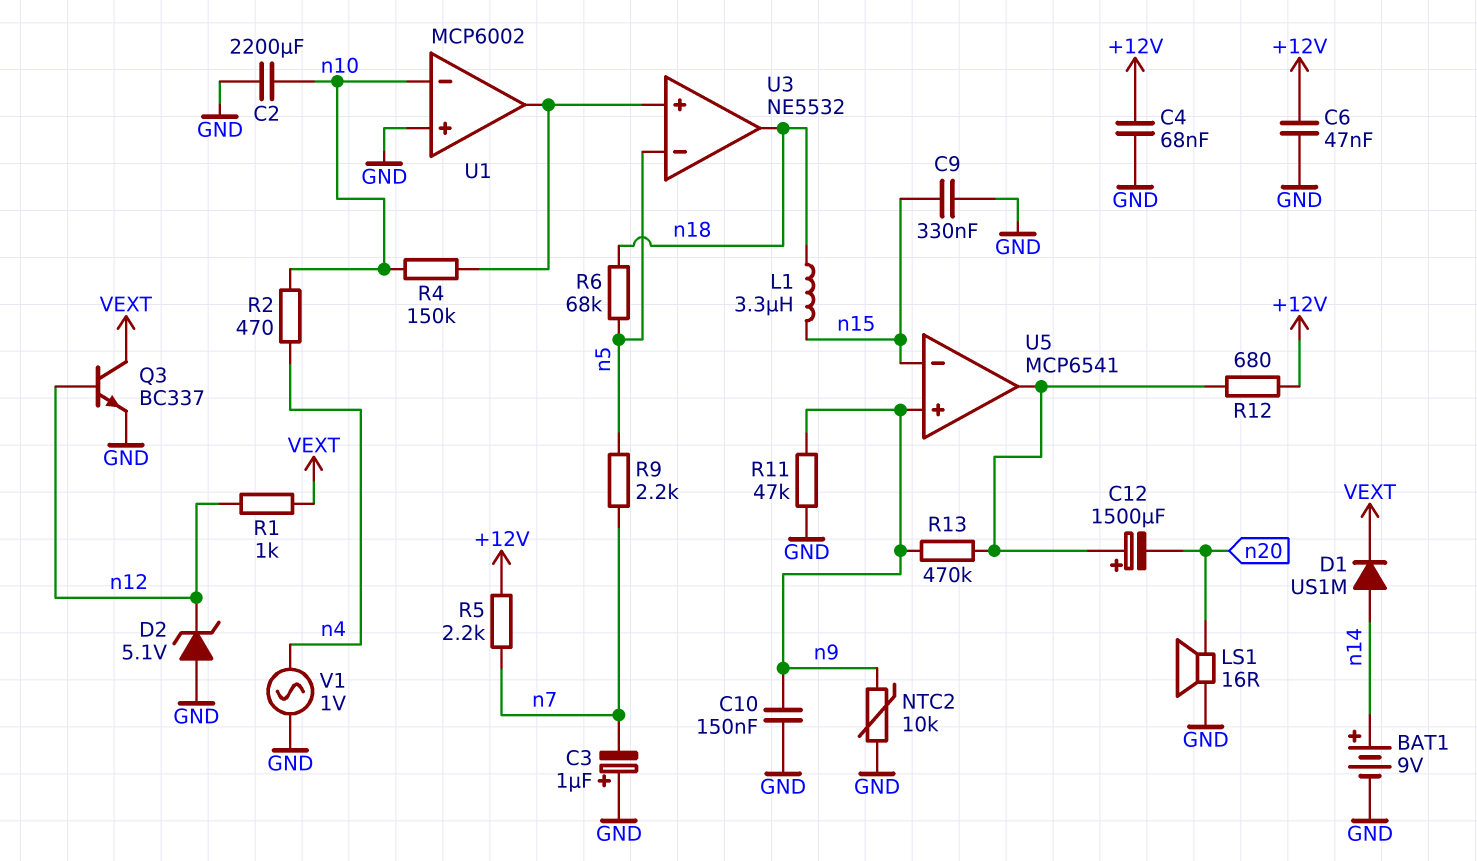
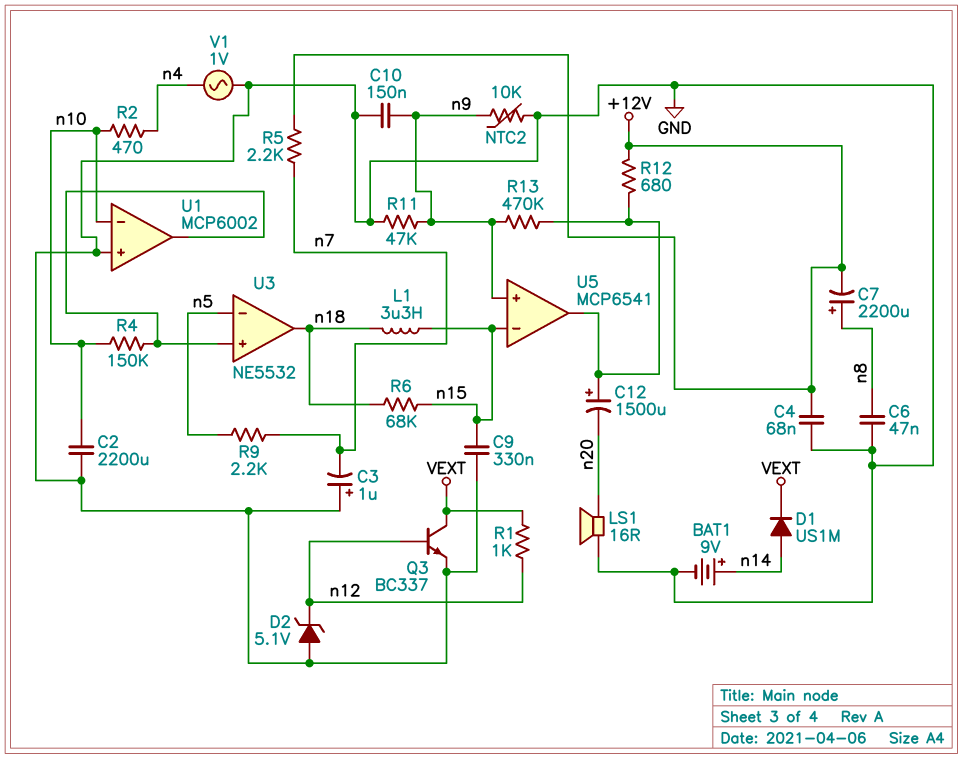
C6: 47nF (+12V, GND) -> 47nF (GND, n8)
C7: none -> 2200uF (plus n8, minus +12V)
R6: 68k (n5, n18) -> 68k (n15, n18)

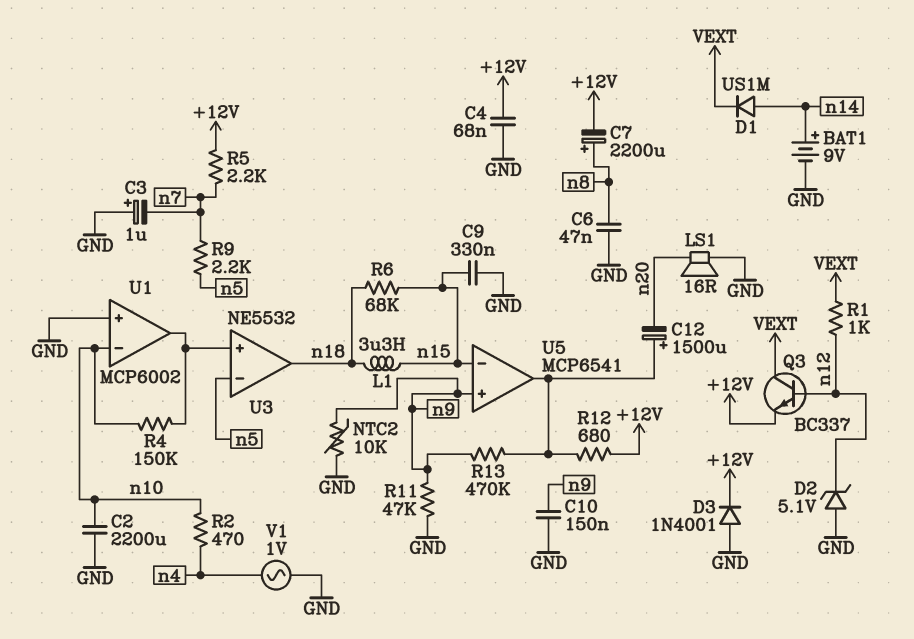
D3: none -> diode 1N4001 (A GND, K +12V)
Q3: NPN BC337 (B n12, C VEXT, E GND) -> NPN BC337 (B n12, C VEXT, E +12V)

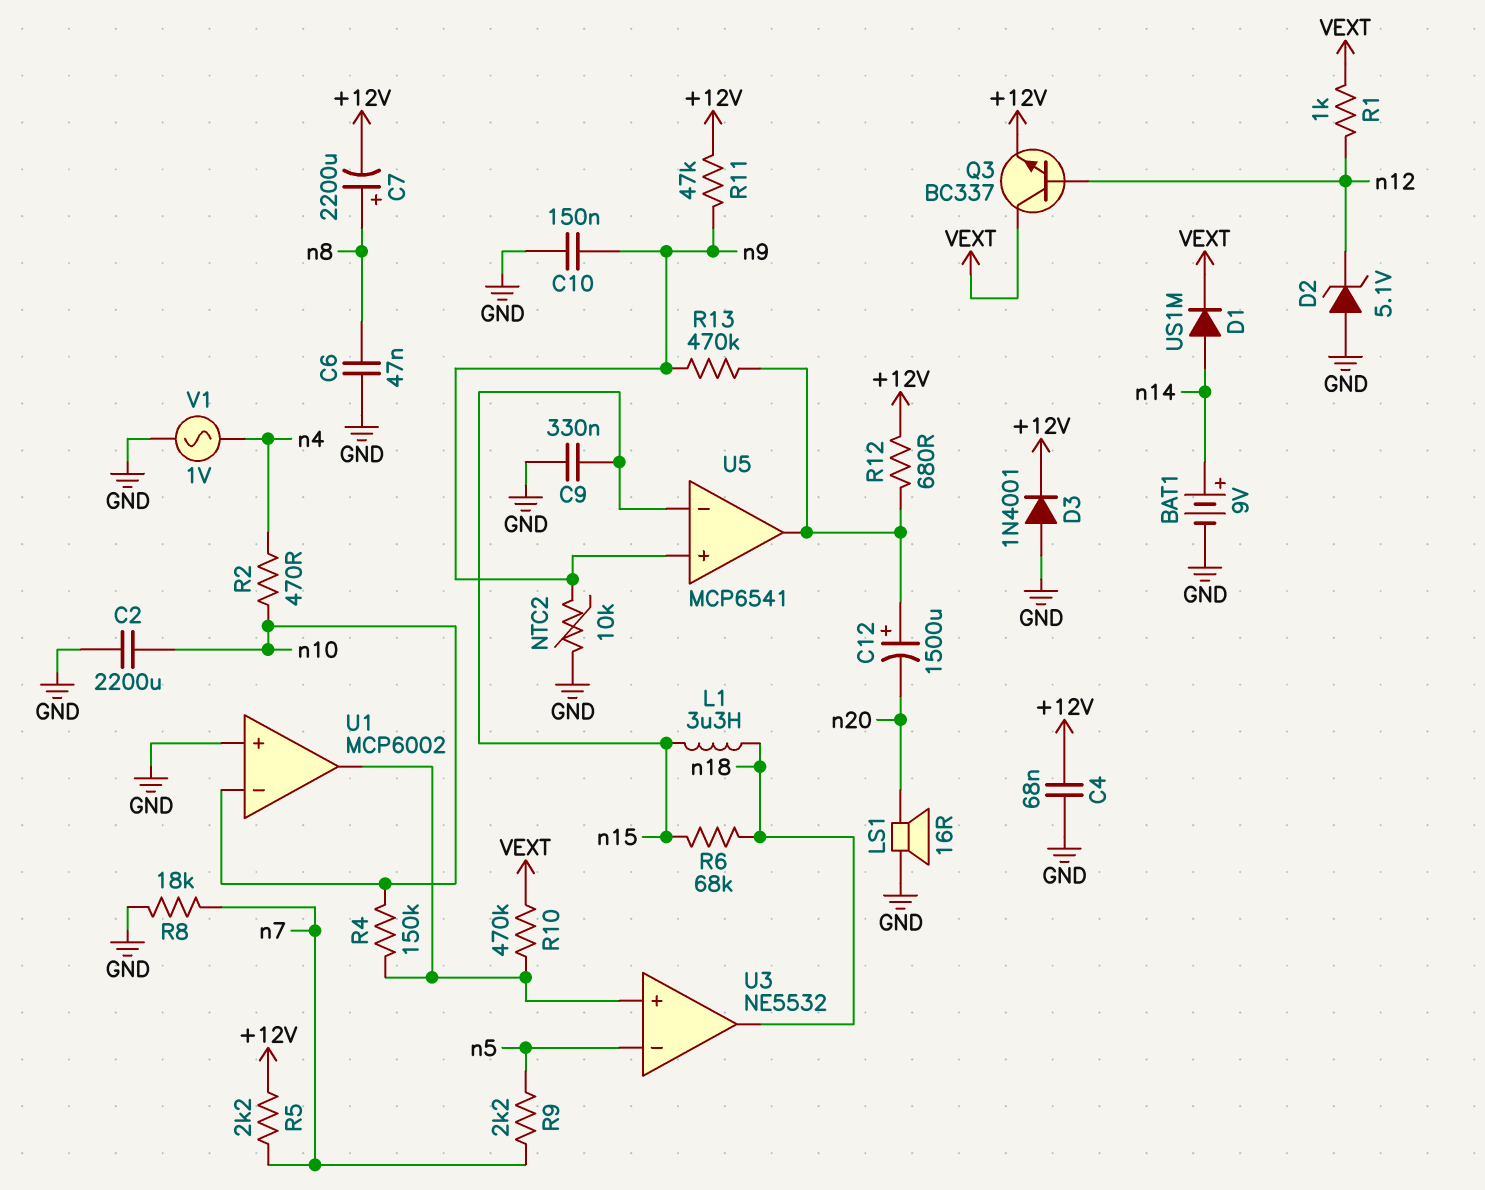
C3: 1uF (plus GND, minus n7) -> none
R8: none -> 18k (GND, n7)
R10: none -> 470k (U1/out, VEXT)
R11: 47k (GND, n9) -> 47k (+12V, n9)

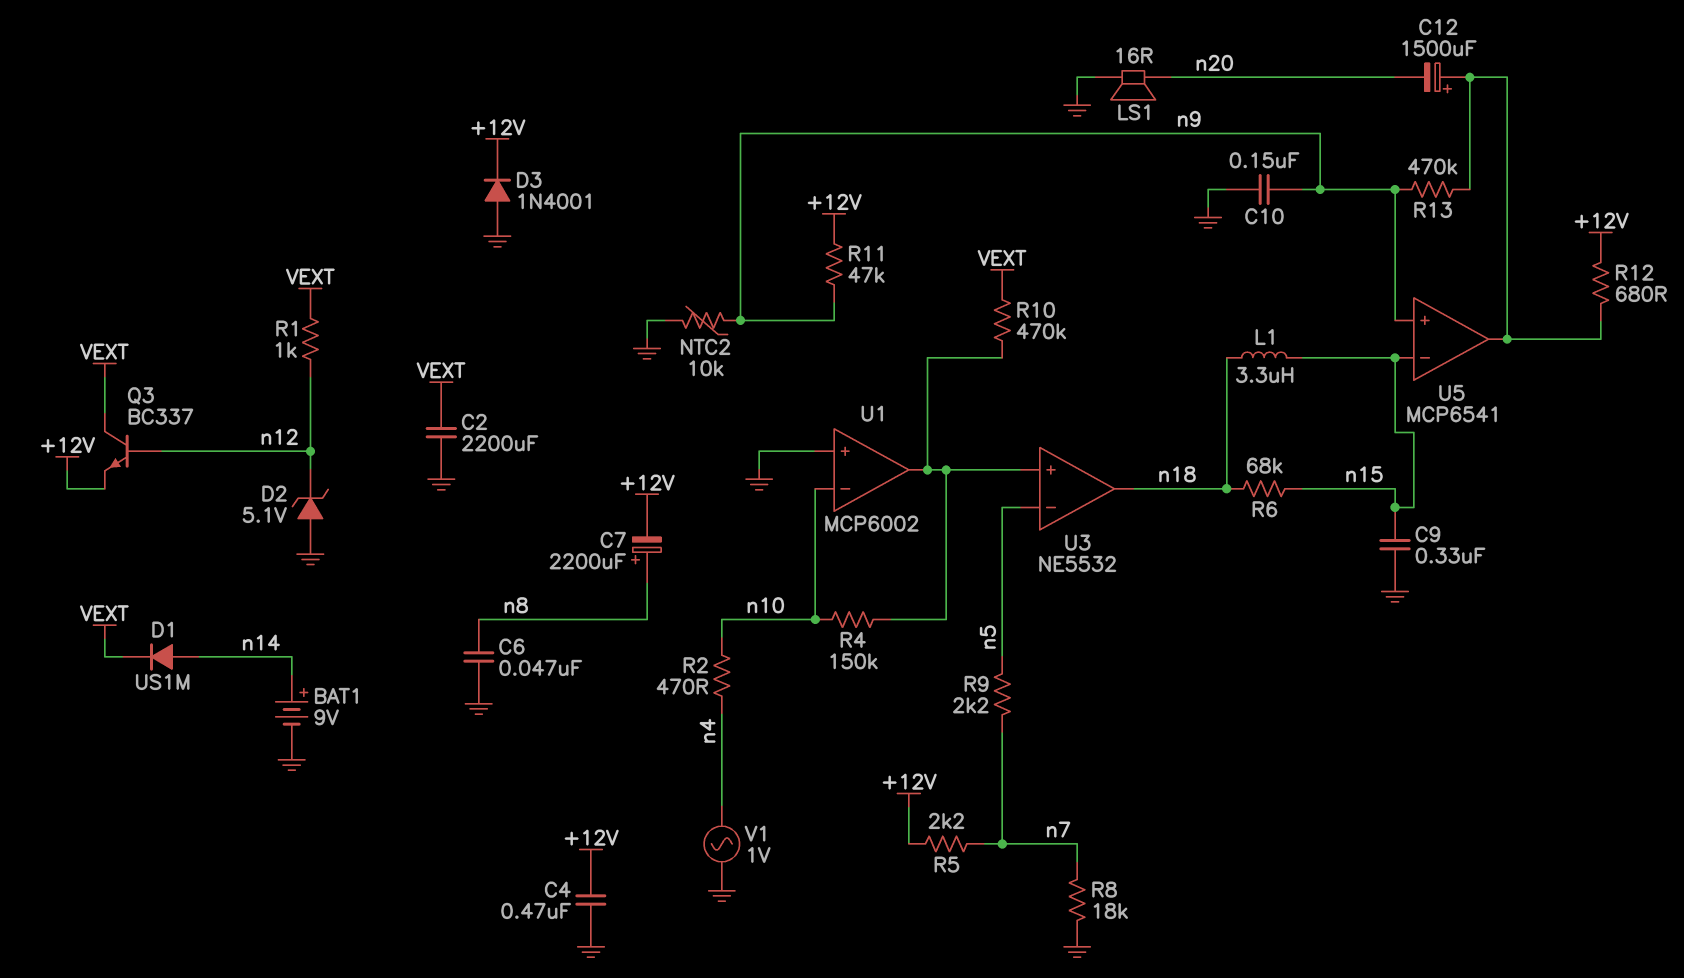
C2: 2200uF (GND, n10) -> 2200uF (GND, VEXT)
C4: 68nF (+12V, GND) -> 470nF (+12V, GND)

